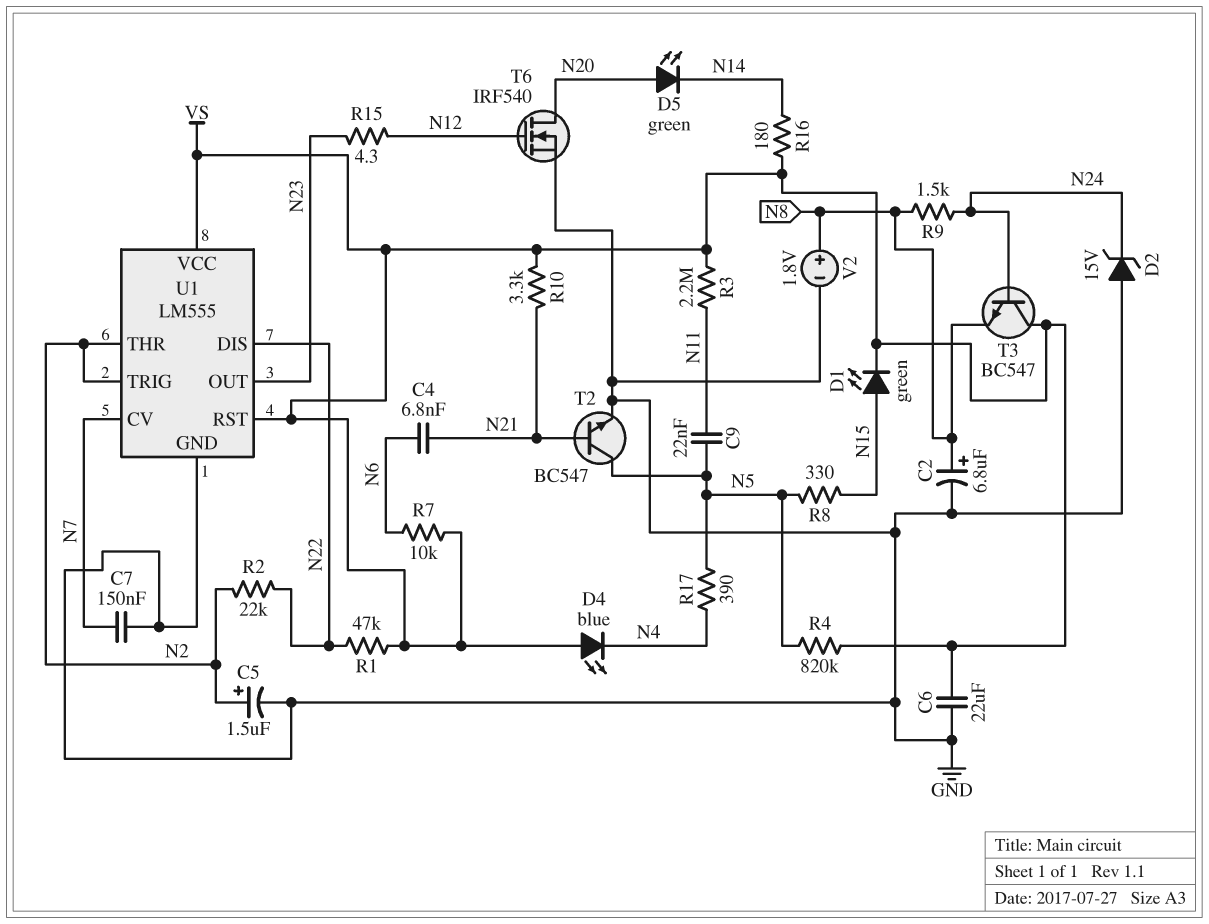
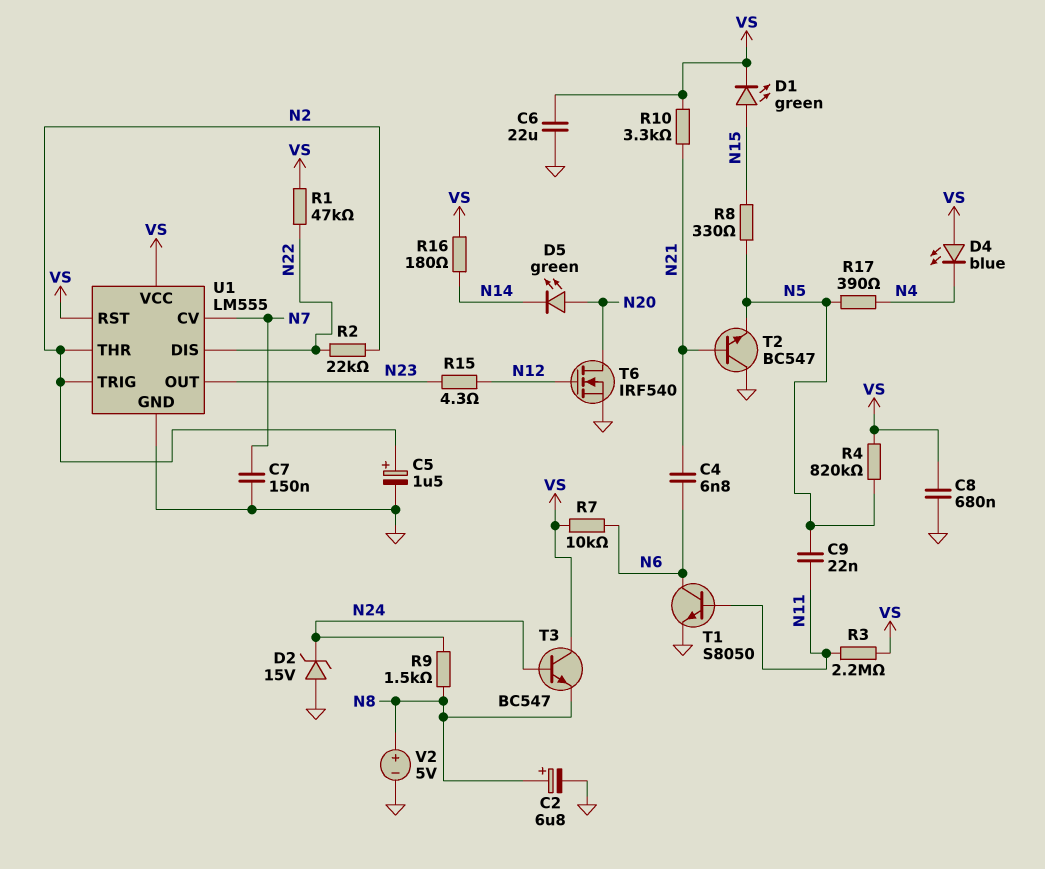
C8: none -> 680nF (GND, VS)
T1: none -> NPN S8050 (B N11, C N6, E GND)
T2: NPN BC547 (B N21, C N5, E GND) -> NPN BC547 (B N21, C GND, E N5)
V2: 1.8V (plus N8, minus GND) -> 5V (plus N8, minus GND)

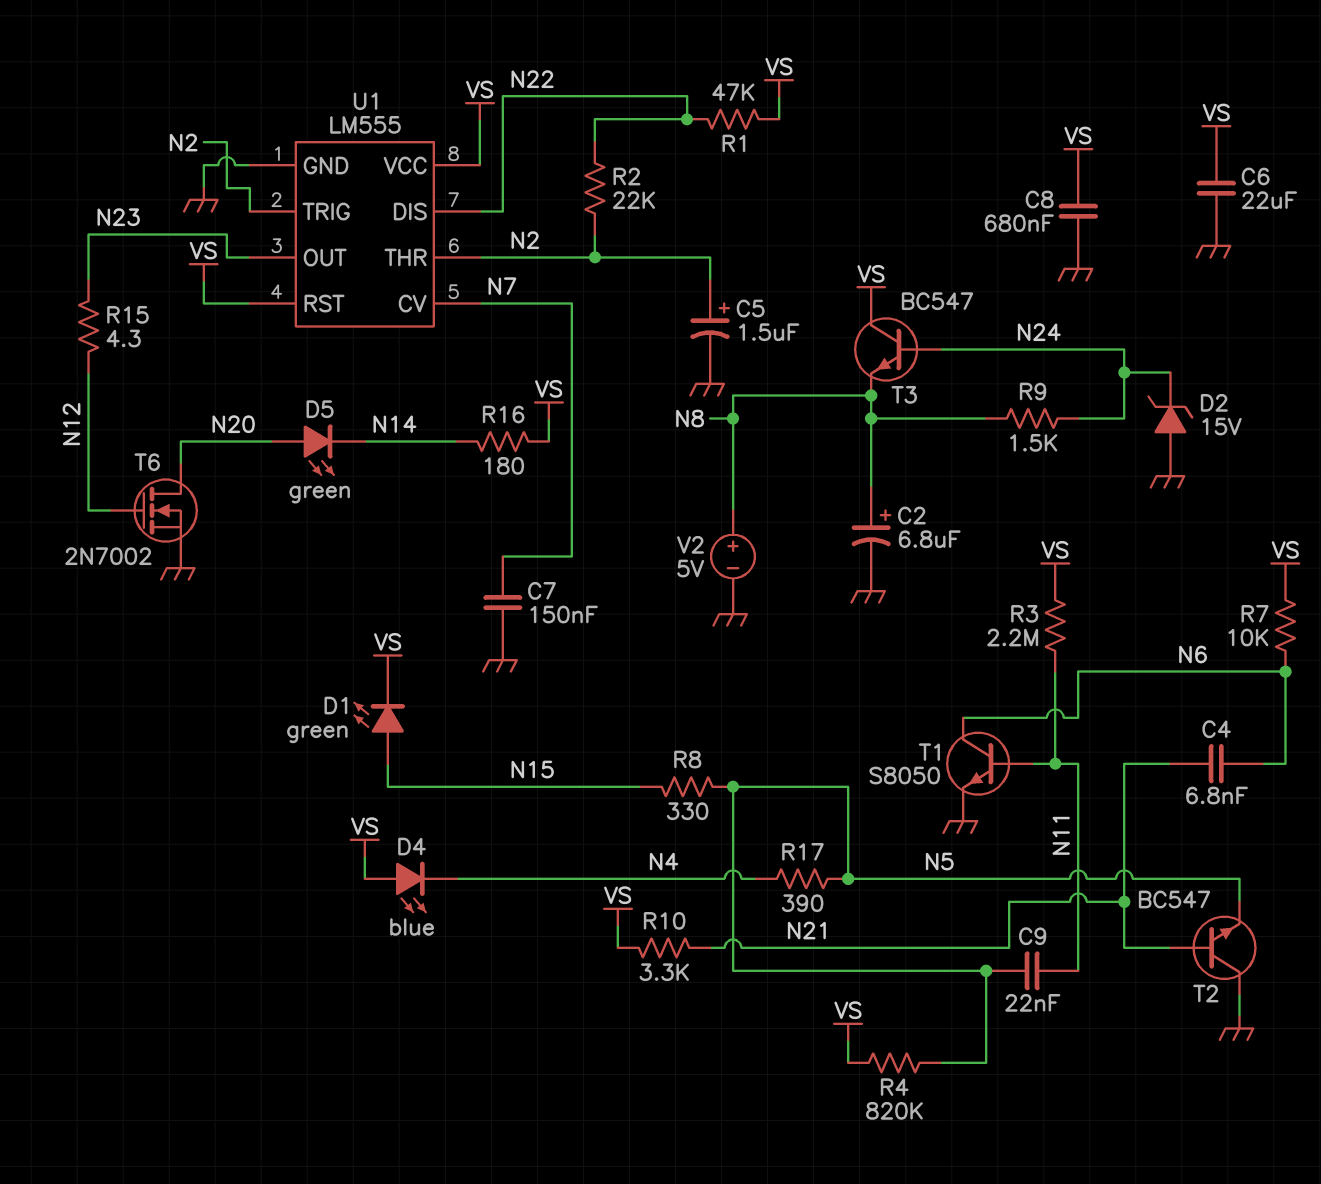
T6: NMOS IRF540 (G N12, D N20, S GND) -> NMOS 2N7002 (G N12, D N20, S GND)

